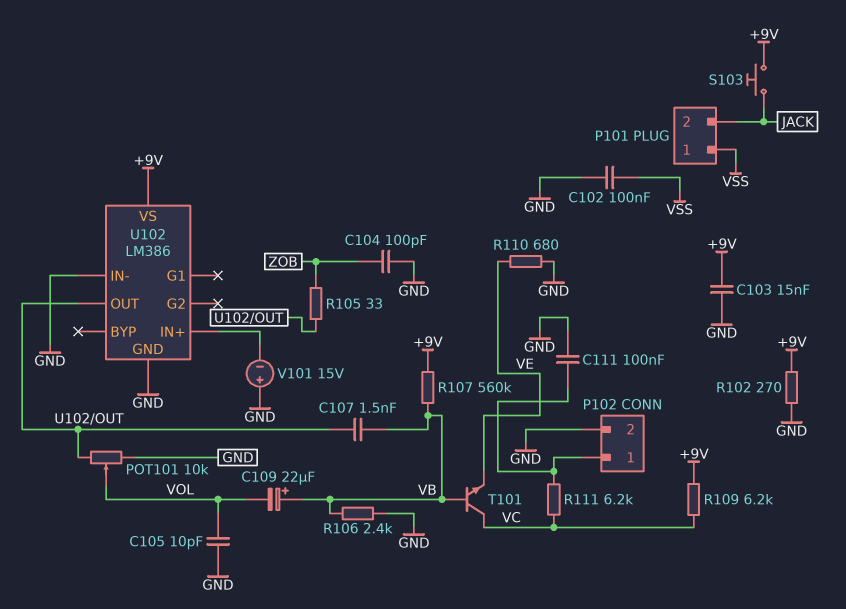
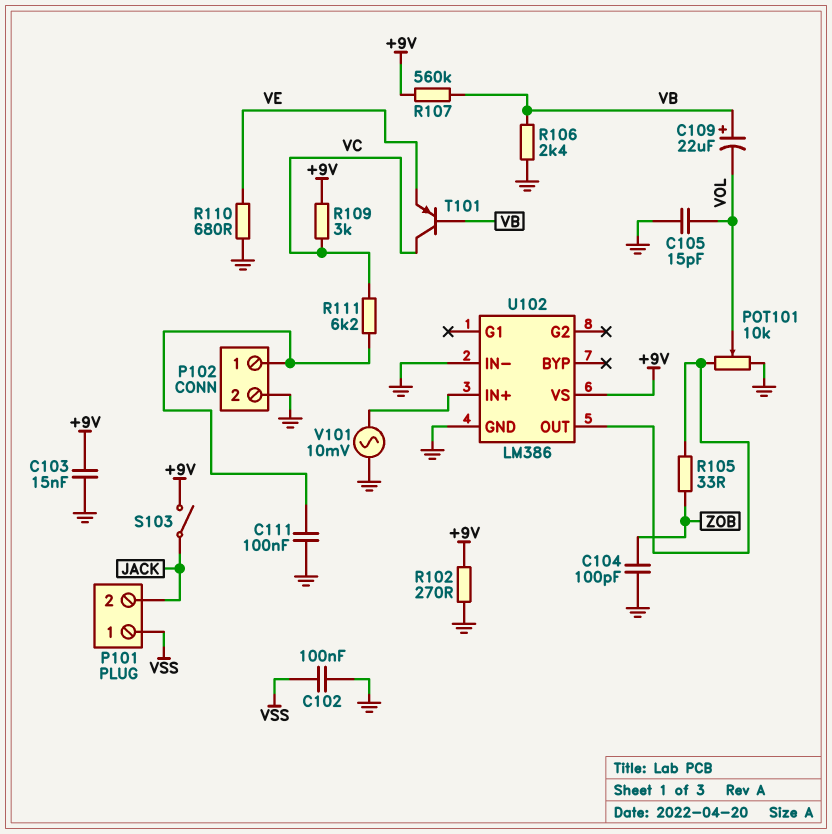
C105: 10pF (GND, VOL) -> 15pF (GND, VOL)
C107: 1.5nF (U102/OUT, VB) -> none
R109: 6.2k (+9V, VC) -> 3k (+9V, VC)
S103: button (+9V, JACK) -> switch (+9V, JACK)
T101: NPN (B VB, C VC, E VE) -> PNP (B VB, C VC, E VE)
V101: 15V (plus GND, minus U102/IN+) -> AC 10mV (GND, U102/IN+)

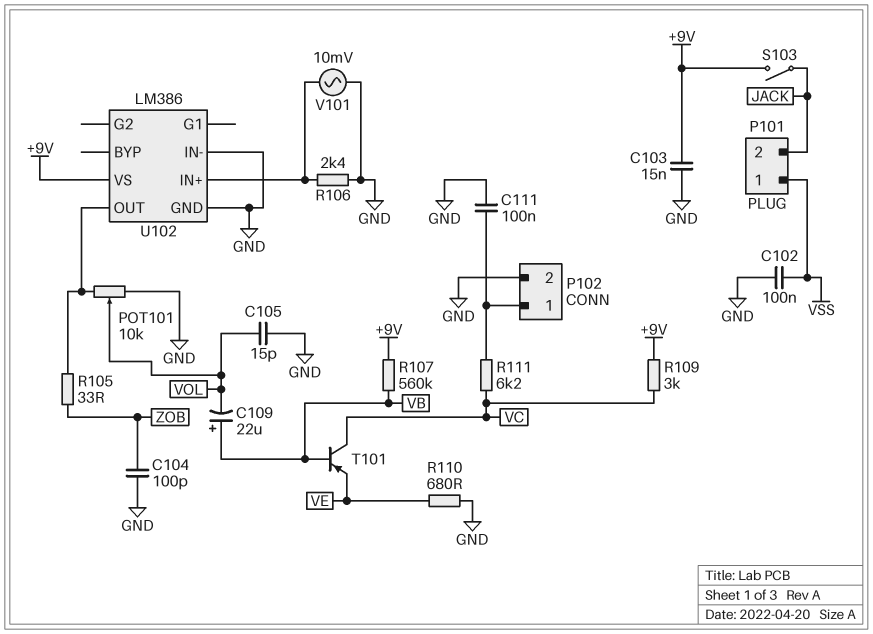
R102: 270 (+9V, GND) -> none
R106: 2.4k (GND, VB) -> 2.4k (GND, U102/IN+)

